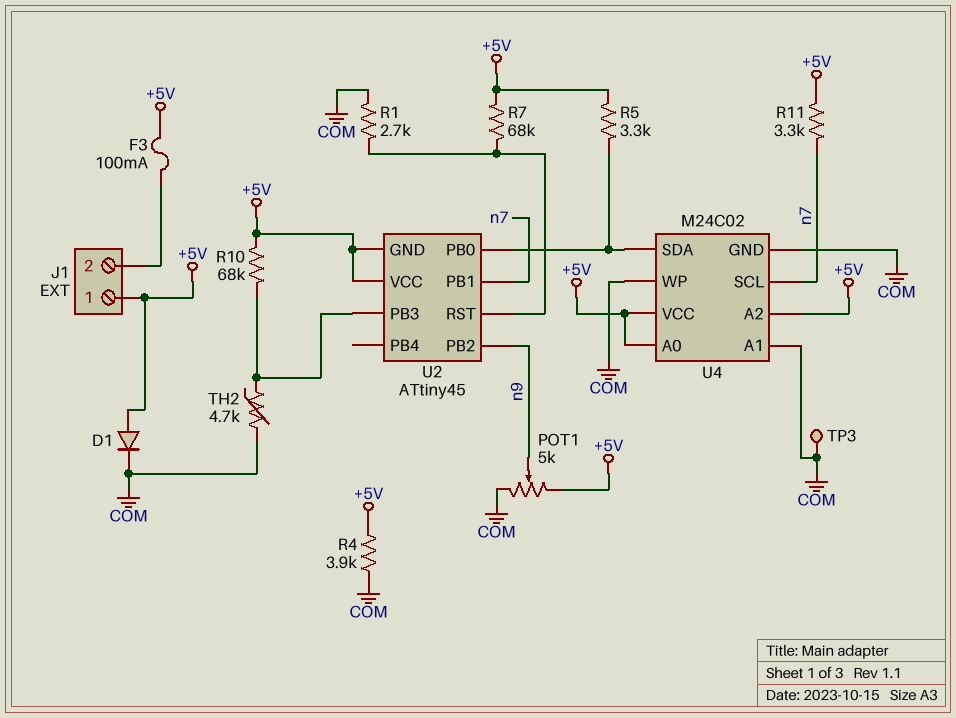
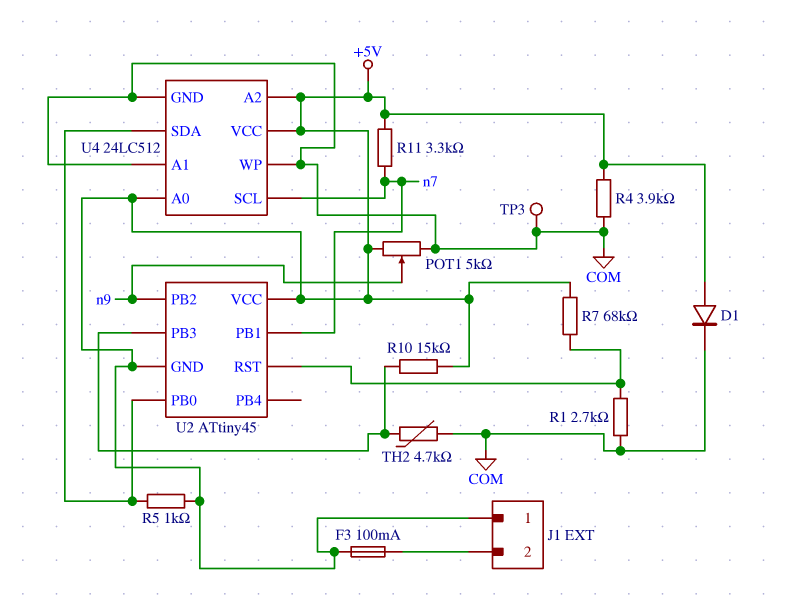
R5: 3.3k (+5V, U2/PB0) -> 1k (+5V, U2/PB0)
R10: 68k (+5V, U2/PB3) -> 15k (+5V, U2/PB3)
U4: M24C02 -> 24LC512

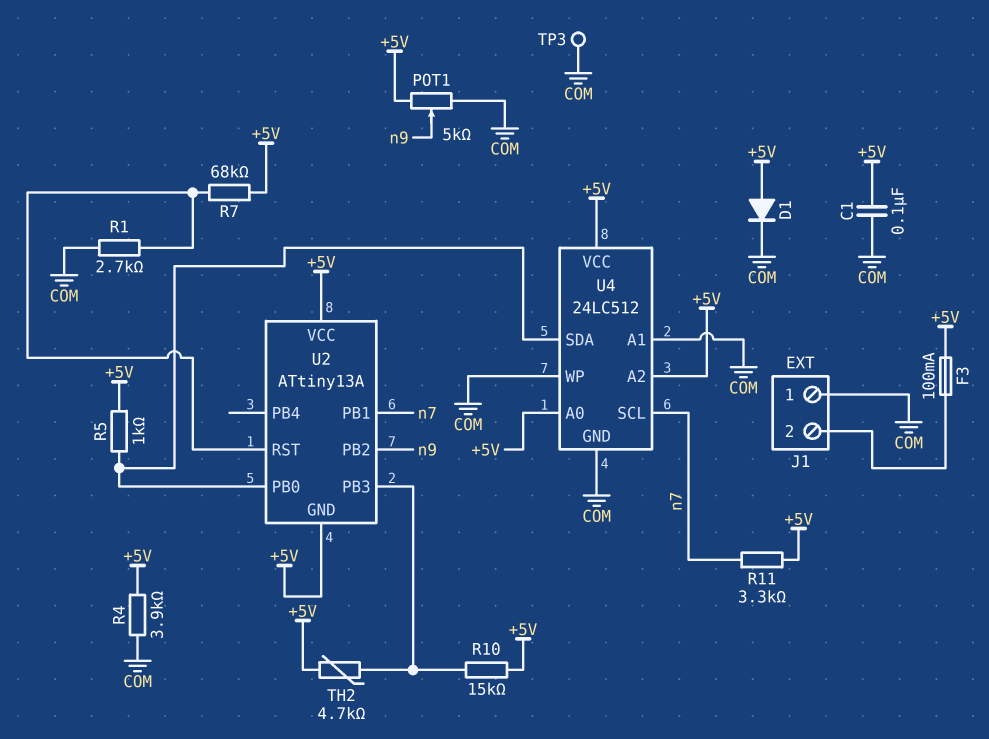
C1: none -> 100nF (+5V, COM)
J1 pin 1: +5V -> COM
TH2: 4.7k (COM, U2/PB3) -> 4.7k (+5V, U2/PB3)
U2: ATtiny45 -> ATtiny13A

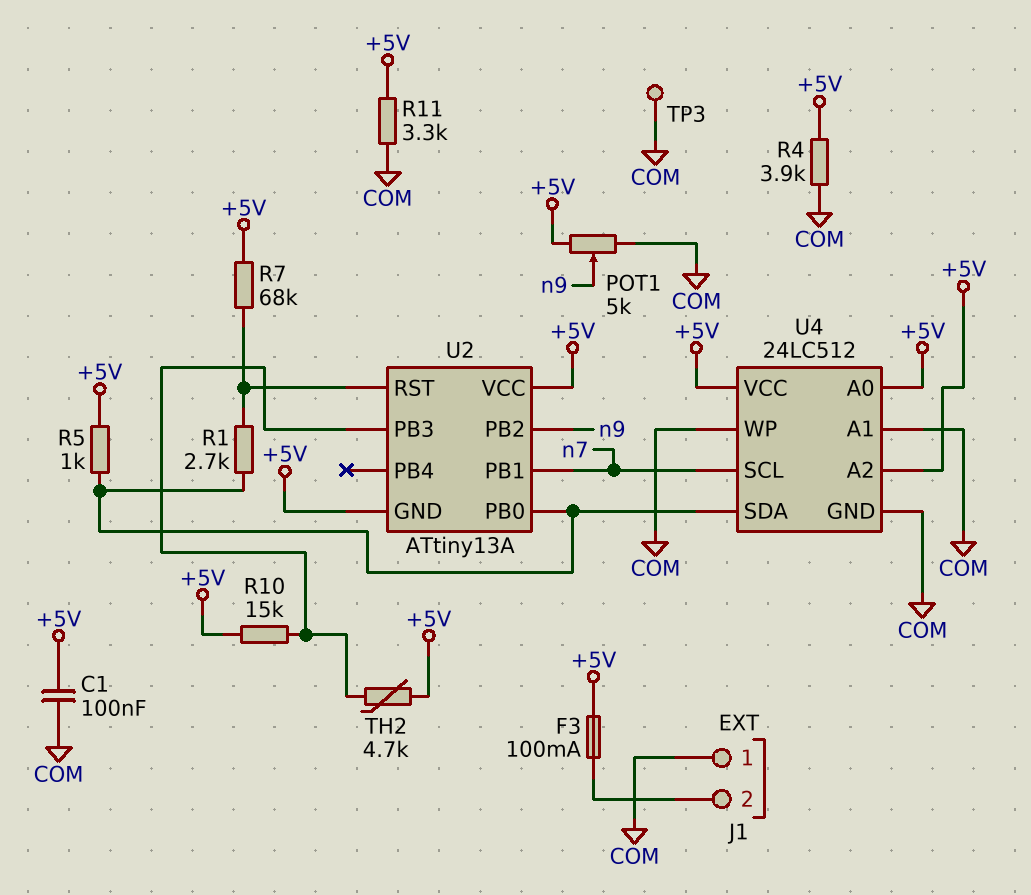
D1: diode (A +5V, K COM) -> none
R1: 2.7k (COM, U2/RST) -> 2.7k (U2/PB0, U2/RST)
R11: 3.3k (+5V, n7) -> 3.3k (+5V, COM)

